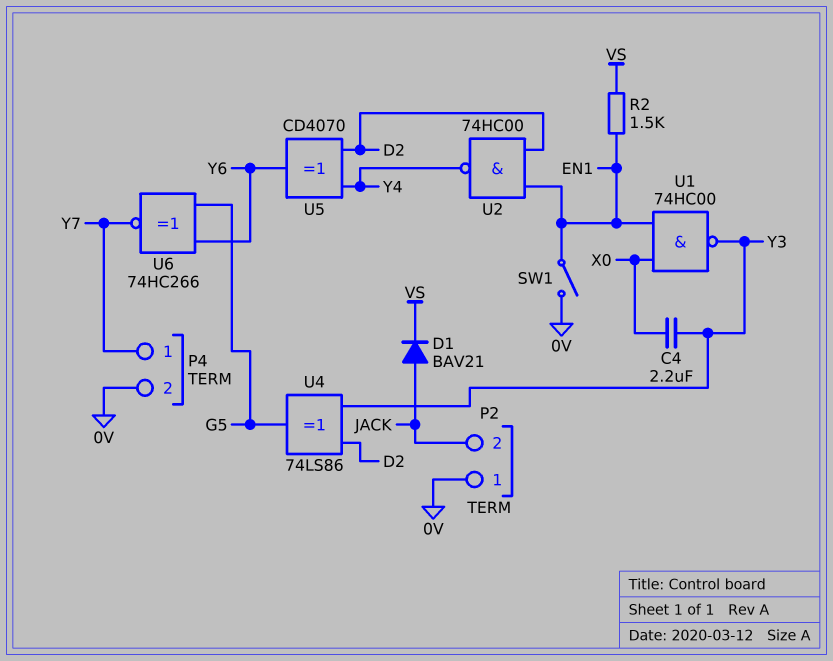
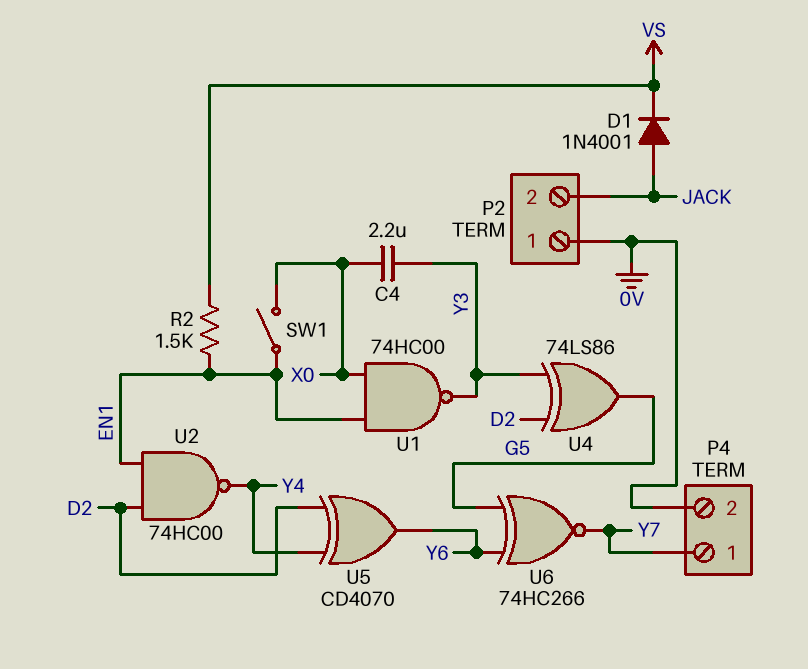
D1: diode BAV21 (A JACK, K VS) -> diode 1N4001 (A JACK, K VS)
SW1: switch (0V, EN1) -> switch (EN1, X0)

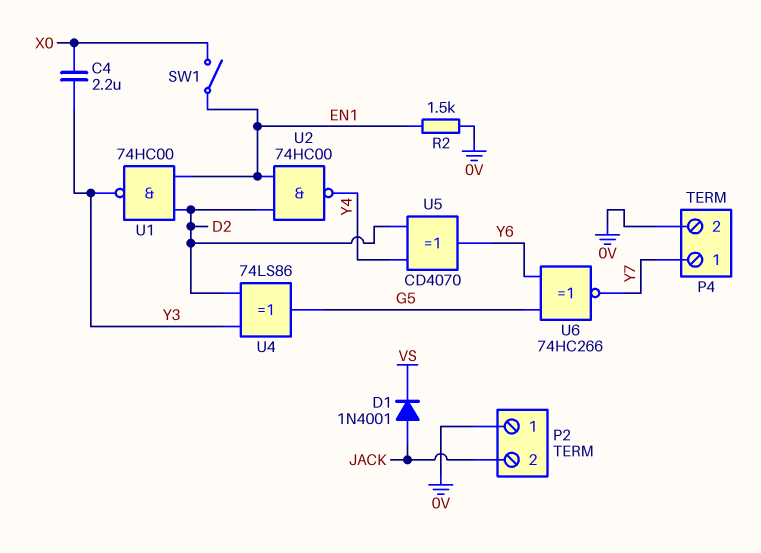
R2: 1.5k (EN1, VS) -> 1.5k (0V, EN1)
U1: NAND 74HC00 (in EN1, in X0, out Y3) -> NAND 74HC00 (in D2, in EN1, out Y3)

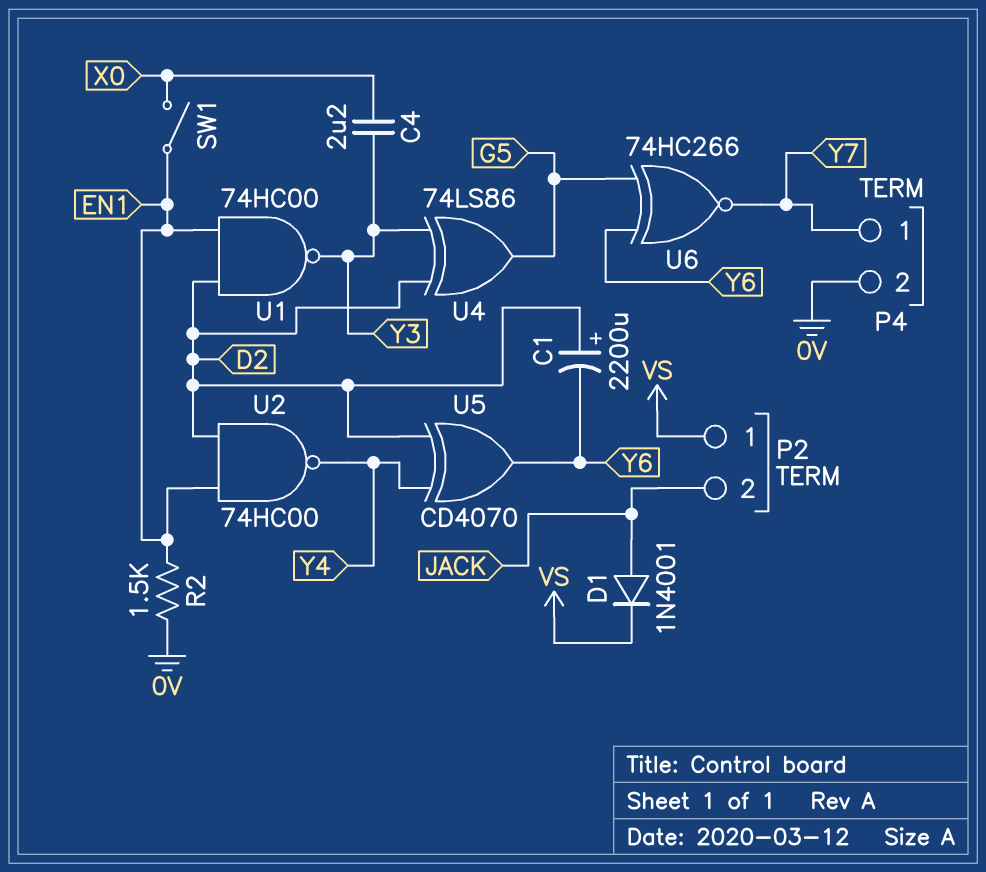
C1: none -> 2200uF (plus D2, minus Y6)
P2 pin 1: 0V -> VS

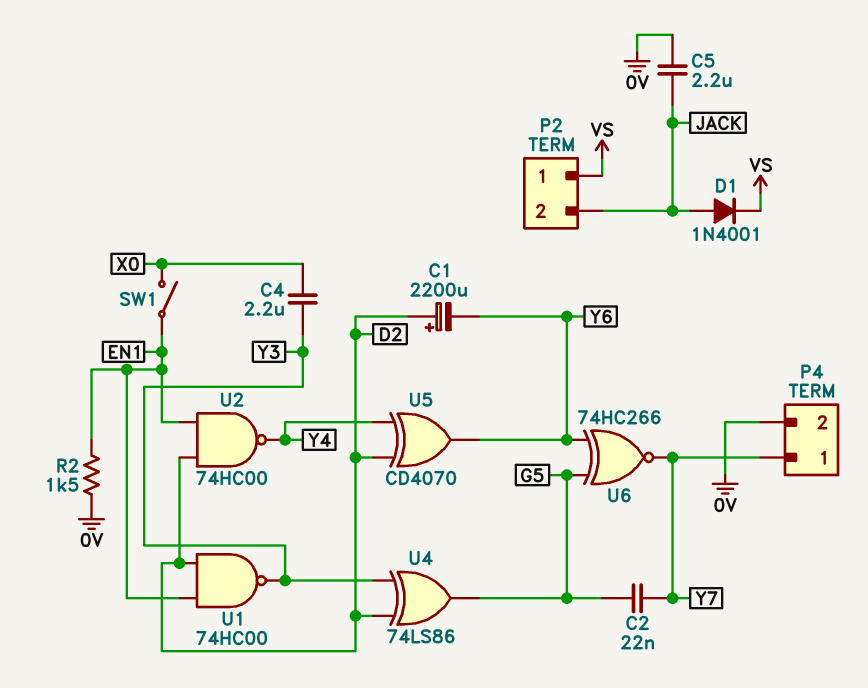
C2: none -> 22nF (G5, Y7)
C5: none -> 2.2uF (0V, JACK)

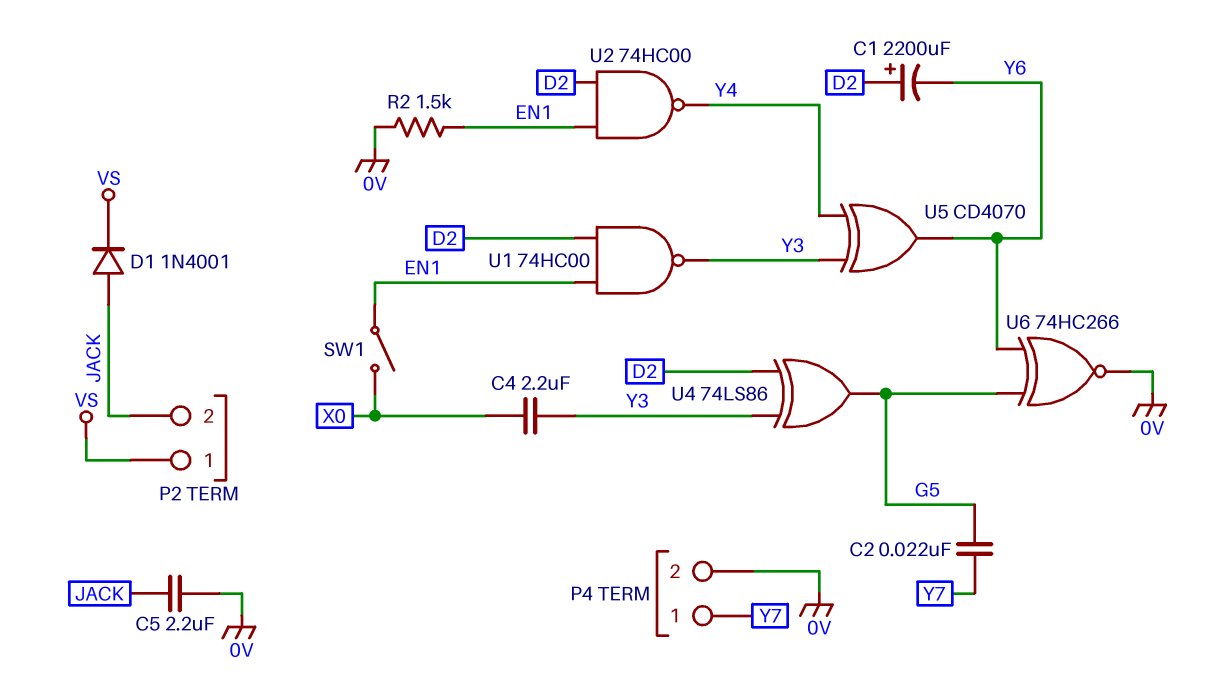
U5: XOR CD4070 (in D2, in Y4, out Y6) -> XOR CD4070 (in Y3, in Y4, out Y6)
U6: XNOR 74HC266 (in G5, in Y6, out Y7) -> XNOR 74HC266 (in G5, in Y6, out 0V)

